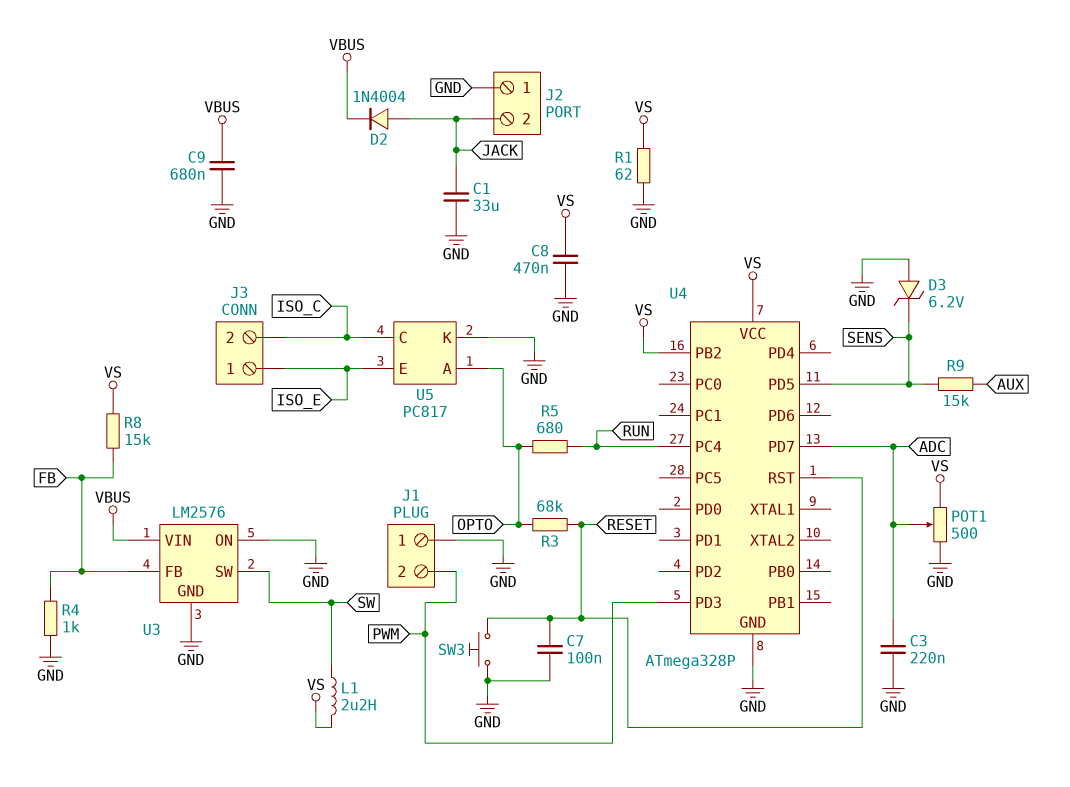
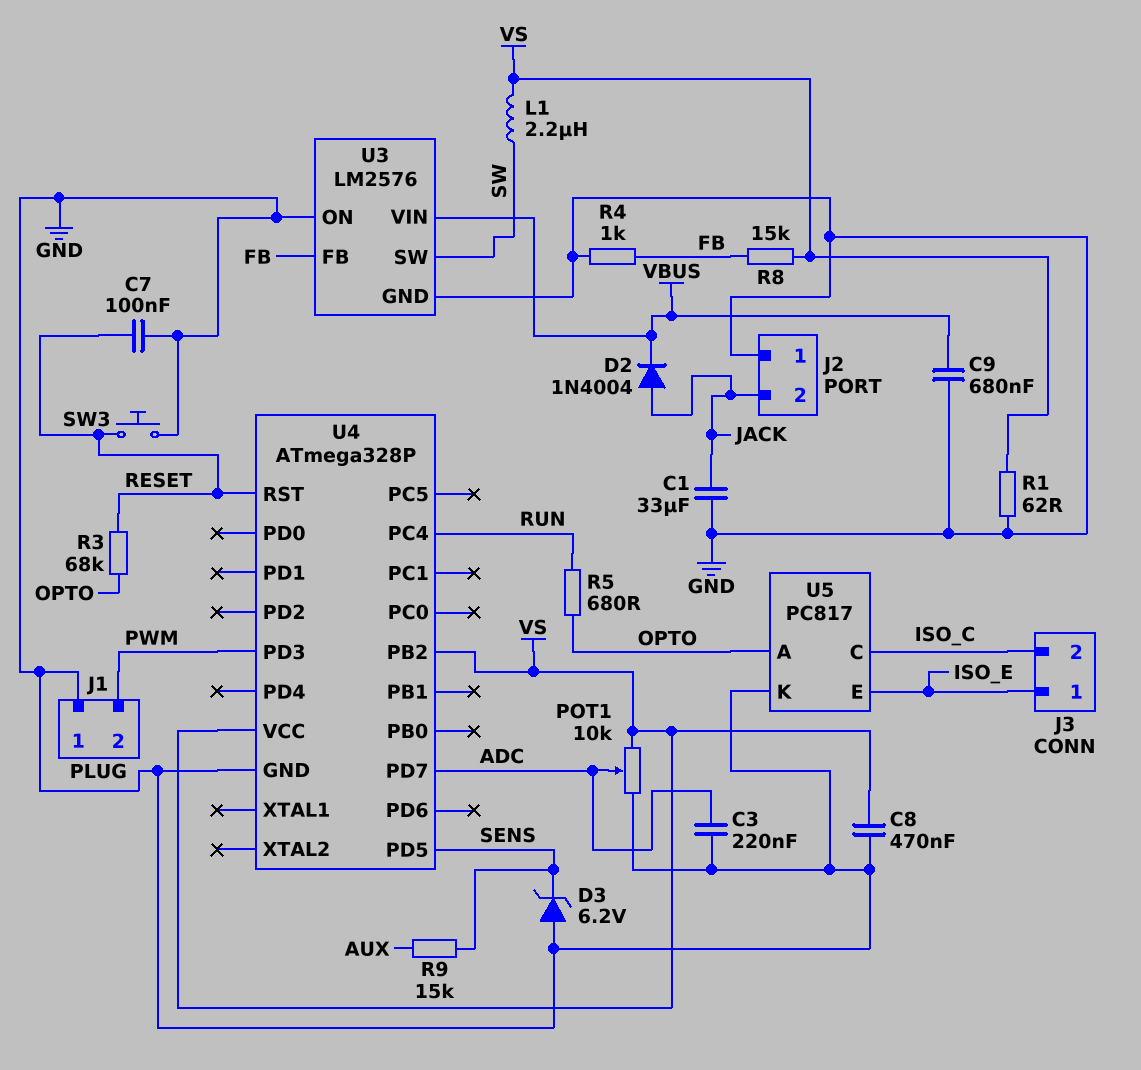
POT1: 500 (GND, VS, wiper ADC) -> 10k (GND, VS, wiper ADC)

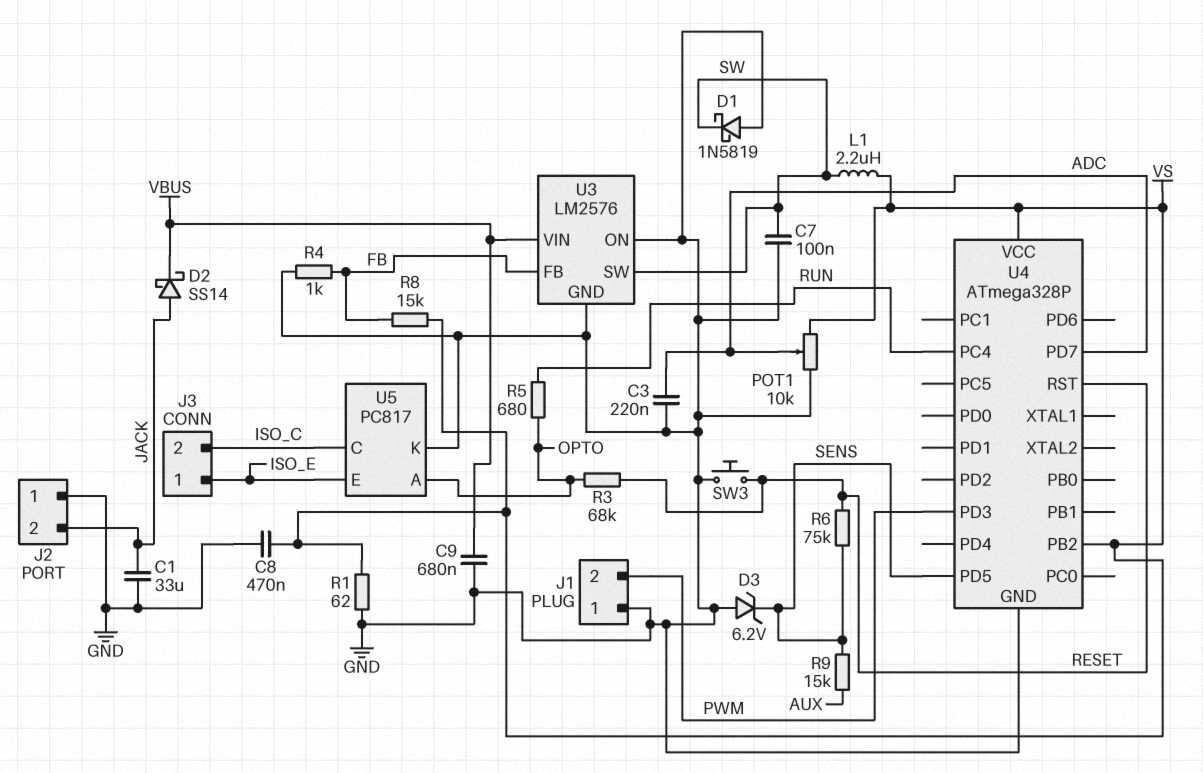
C7: 100nF (GND, RESET) -> 100nF (GND, SW)
D1: none -> schottky 1N5819 (A GND, K SW)
D2: diode 1N4004 (A JACK, K VBUS) -> schottky SS14 (A JACK, K VBUS)
R6: none -> 75k (RESET, SENS)

